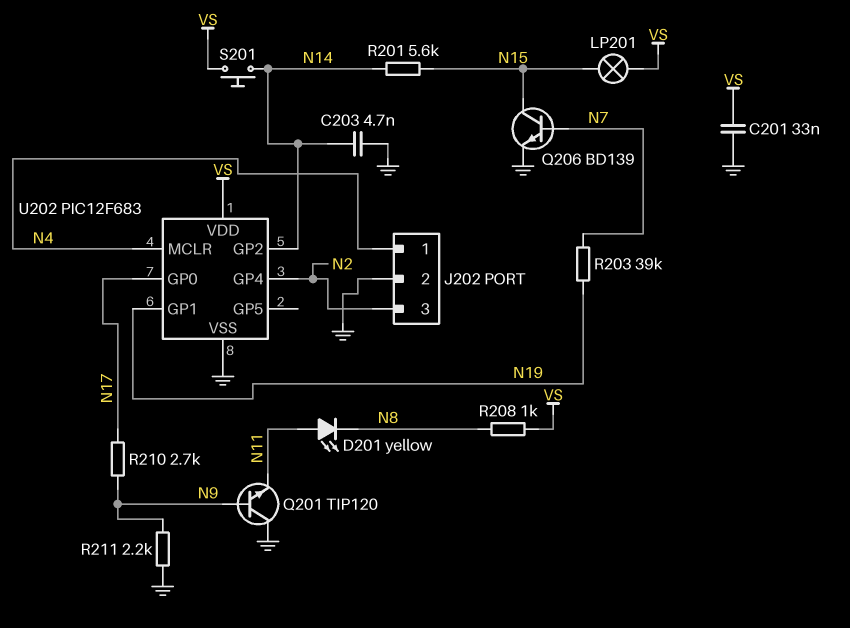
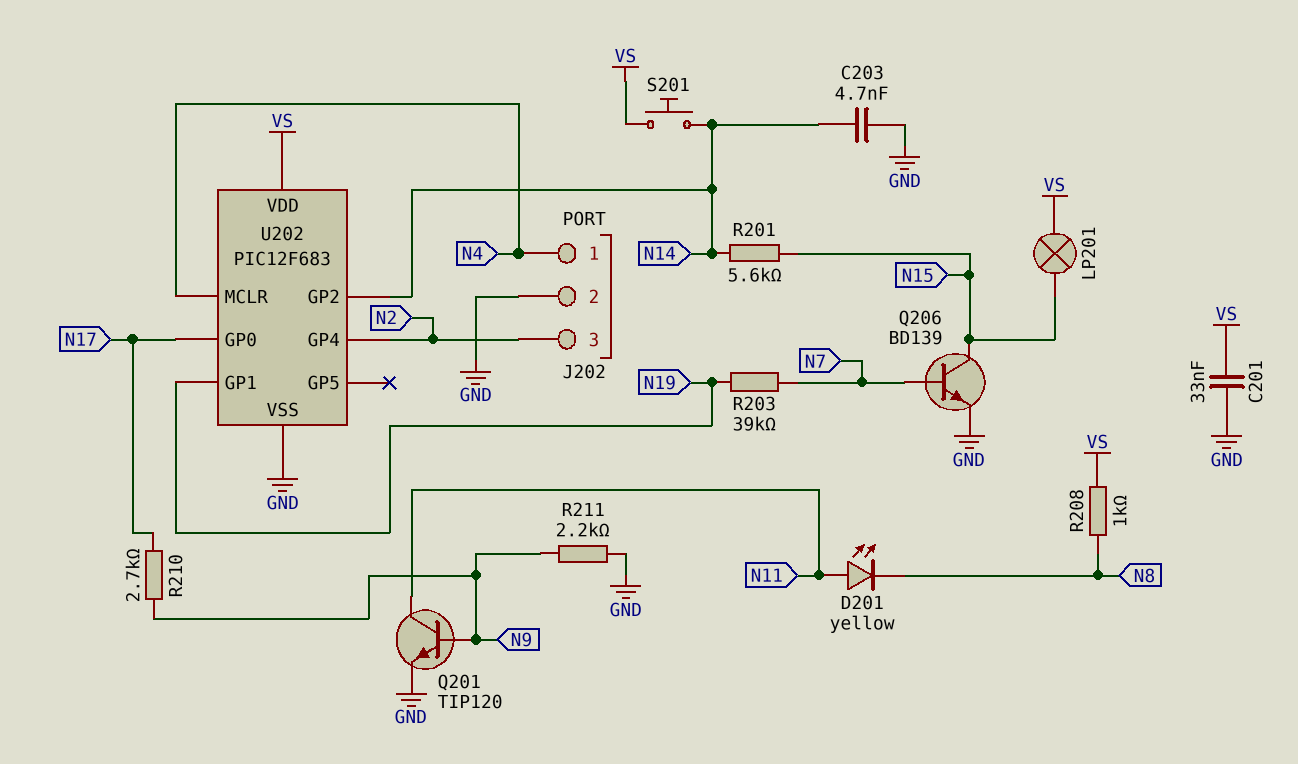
Q201: NPN TIP120 (B N9, C GND, E N11) -> NPN TIP120 (B N9, C N11, E GND)

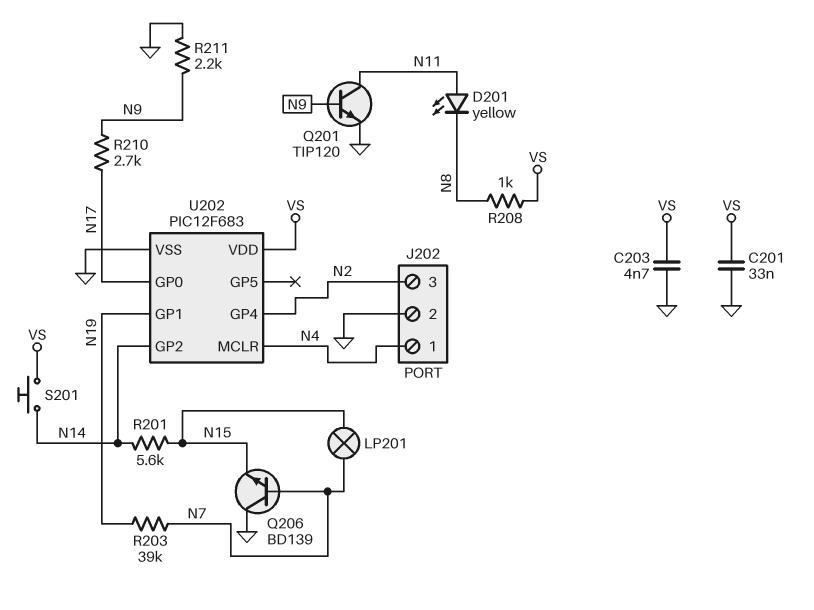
C203: 4.7nF (GND, N14) -> 4.7nF (GND, VS)
LP201: lamp (N15, VS) -> lamp (N7, N15)
Q206: NPN BD139 (B N7, C N15, E GND) -> NPN BD139 (B N7, C GND, E N15)

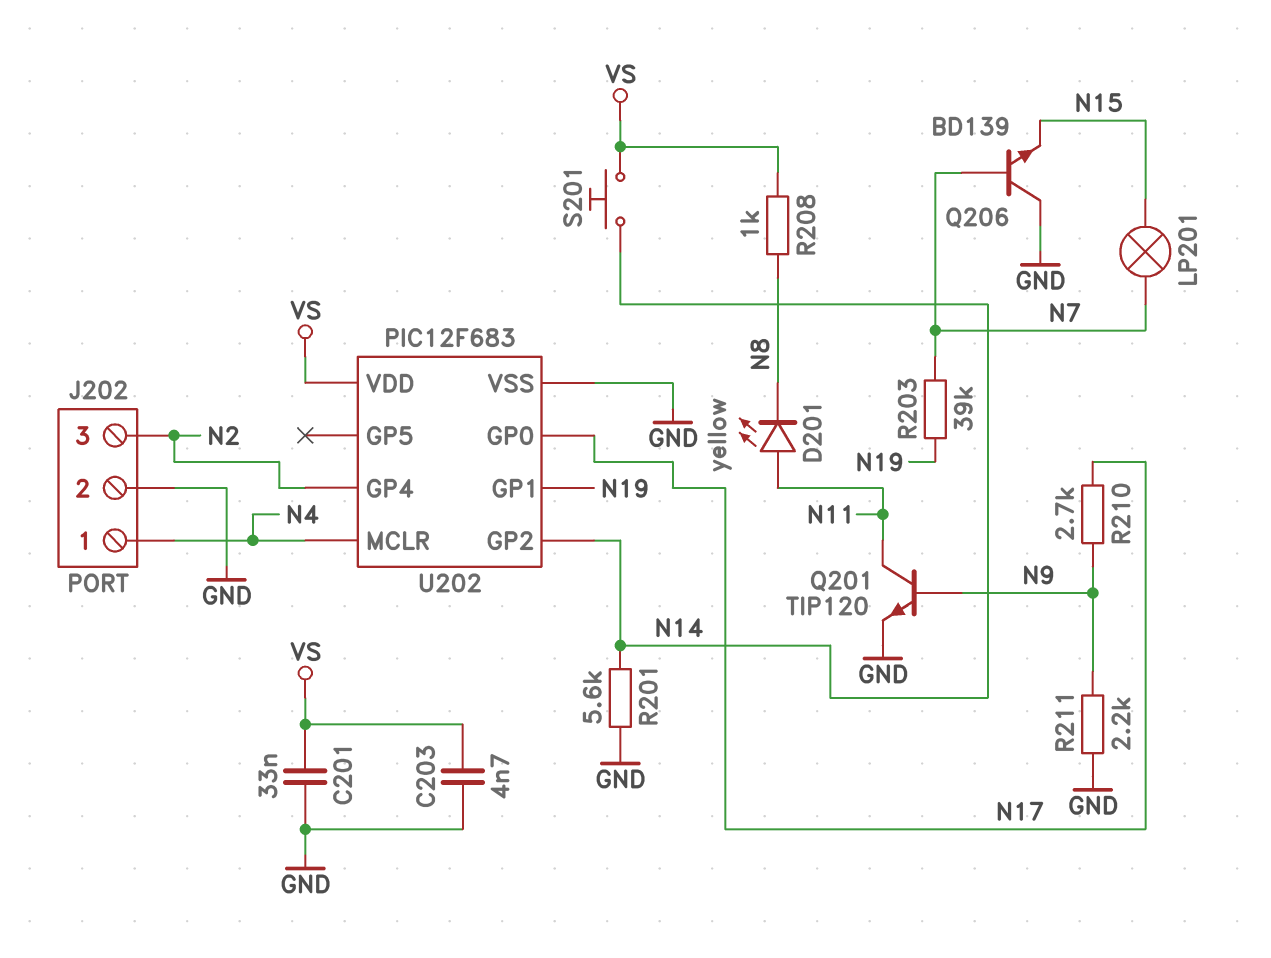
R201: 5.6k (N14, N15) -> 5.6k (GND, N14)

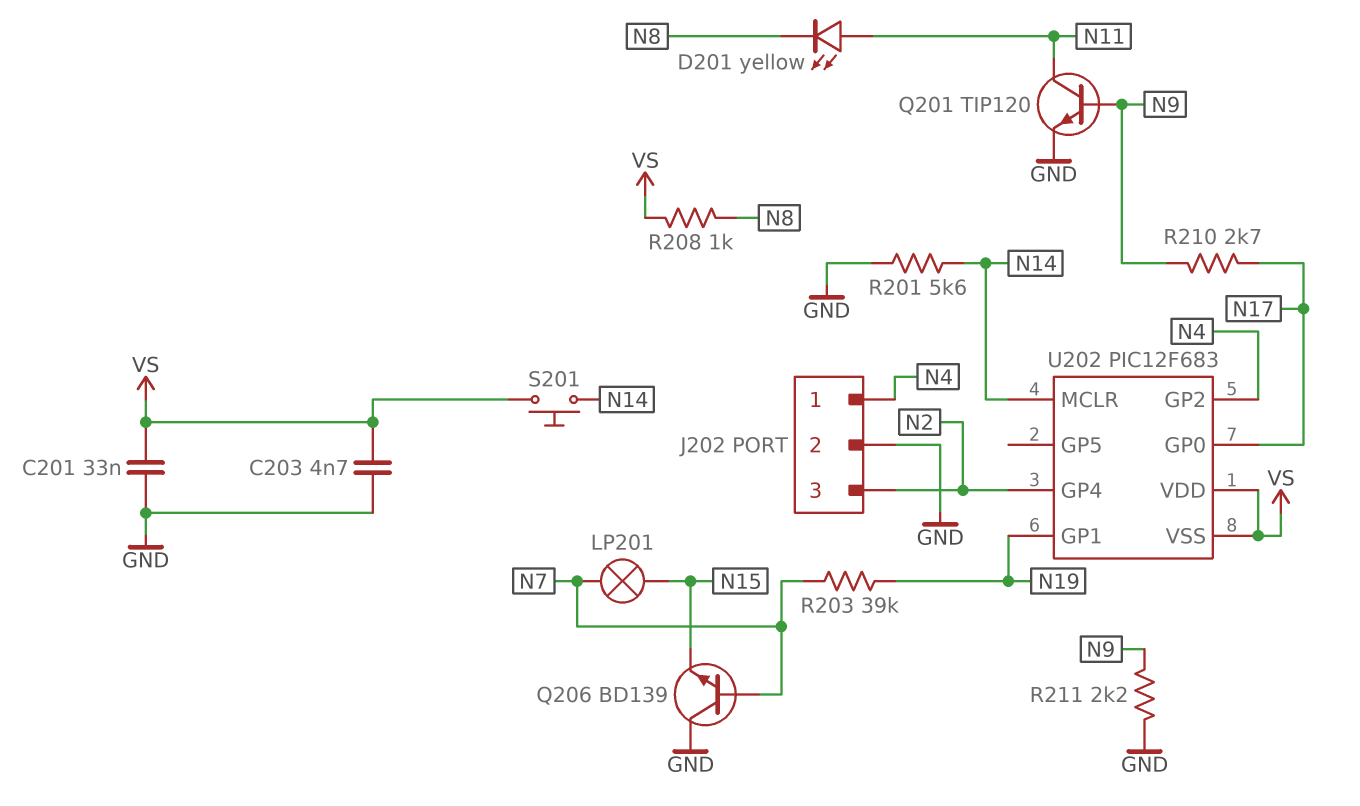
U202 pin GP2: N14 -> N4
U202 pin MCLR: N4 -> N14
U202 pin VSS: GND -> VS

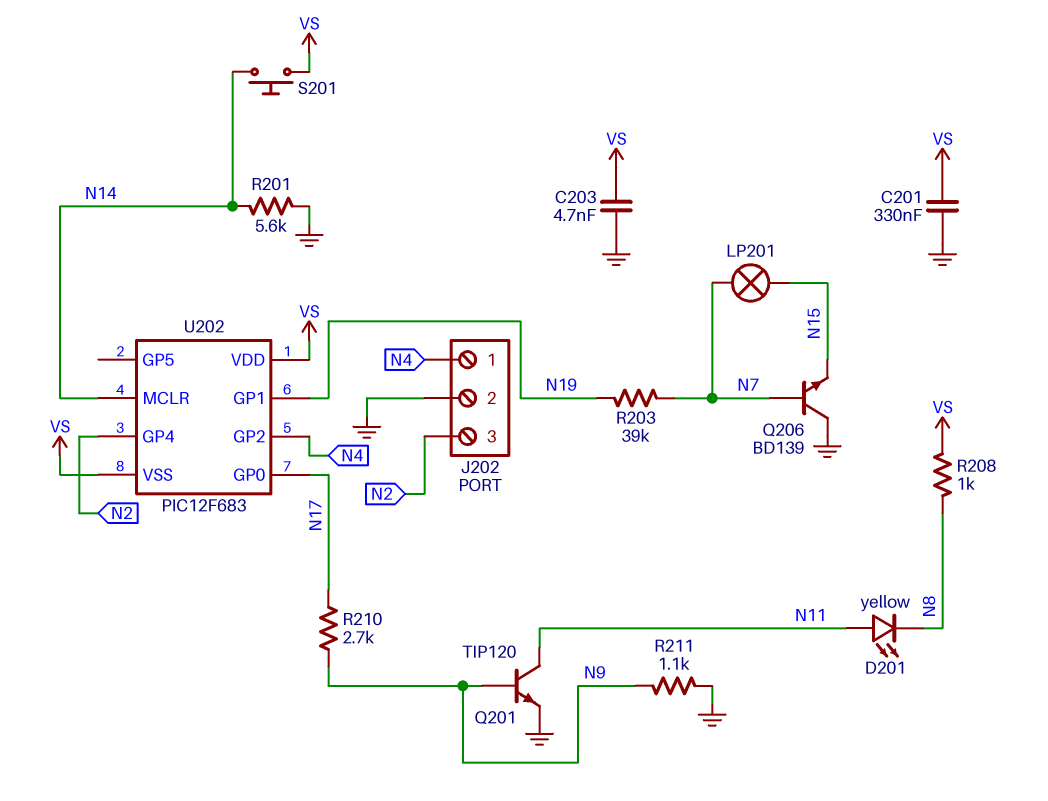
C201: 33nF (GND, VS) -> 330nF (GND, VS)
R211: 2.2k (GND, N9) -> 1.1k (GND, N9)

